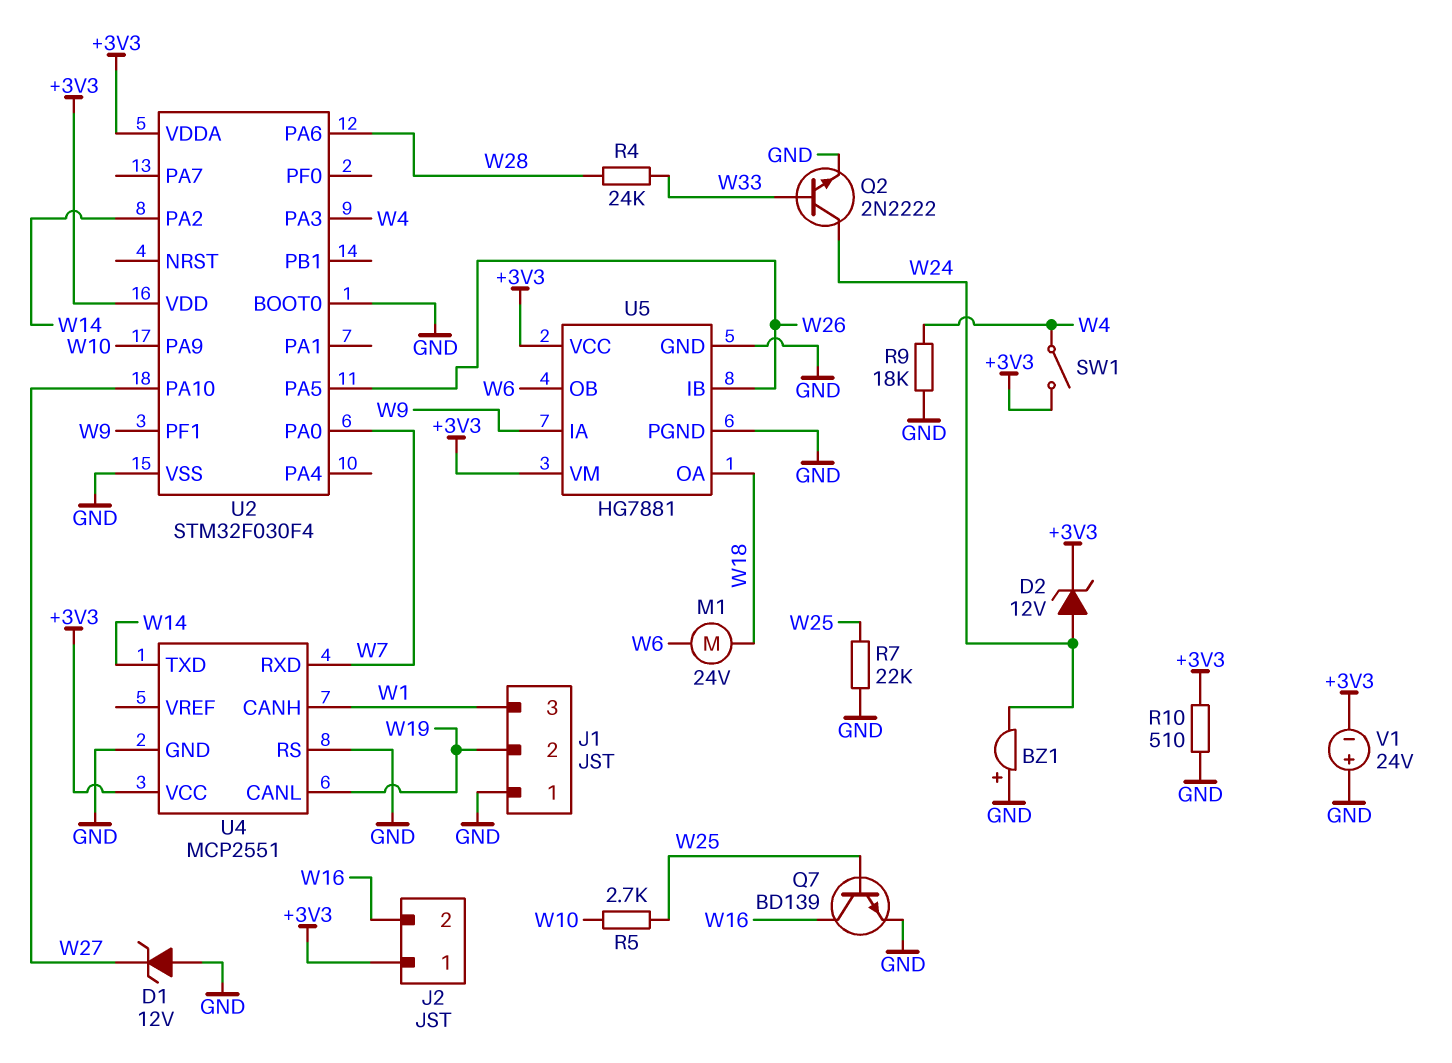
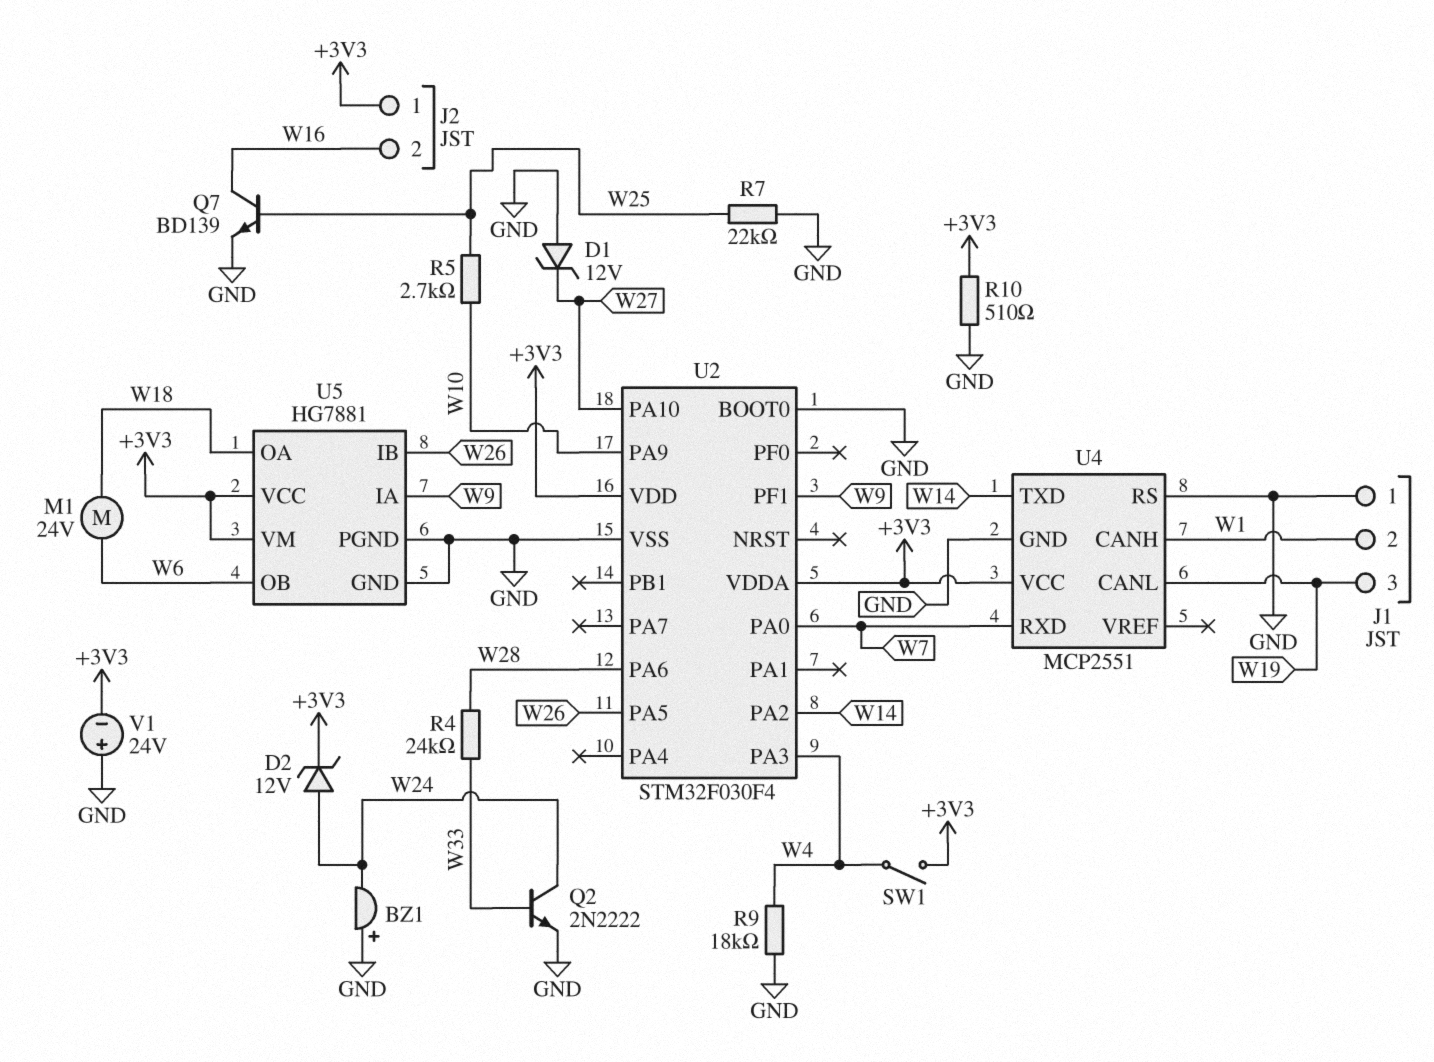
J1 pin 2: W19 -> W1
J1 pin 3: W1 -> W19

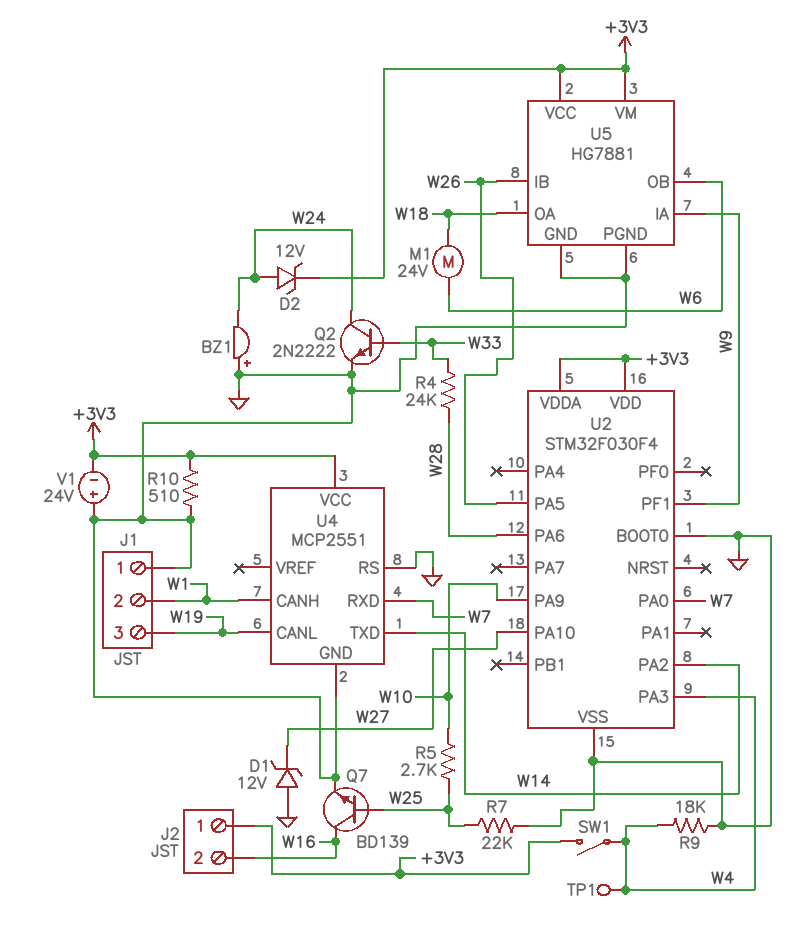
TP1: none -> test point (W4)

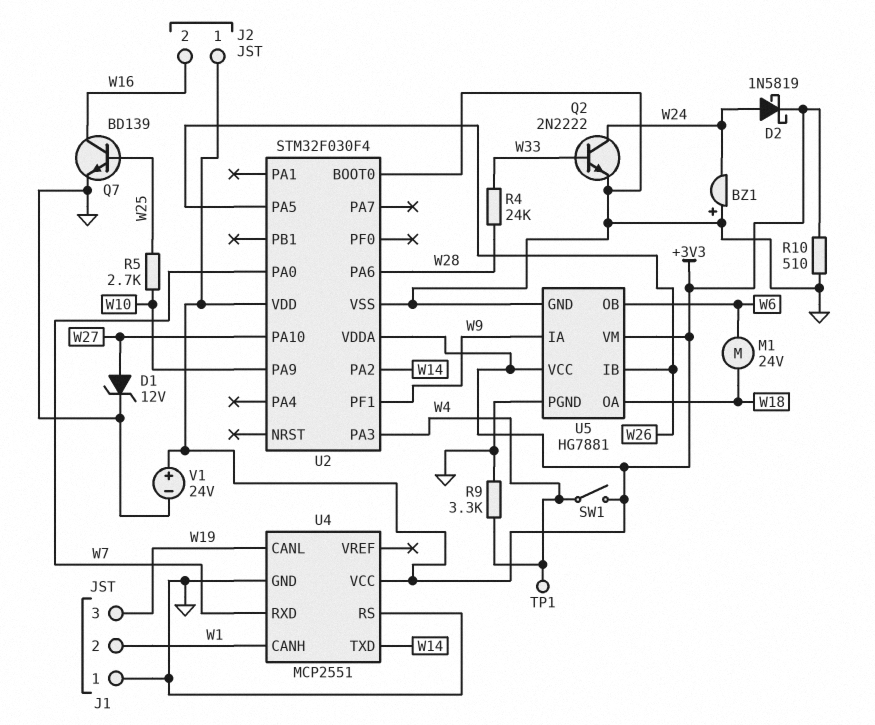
D1: zener 12V (A GND, K W27) -> zener 12V (A W27, K GND)
D2: zener 12V (A W24, K +3V3) -> schottky 1N5819 (A W24, K +3V3)
R7: 22k (GND, W25) -> none
R9: 18k (GND, W4) -> 3.3k (GND, W4)
V1: 24V (plus GND, minus +3V3) -> 24V (plus +3V3, minus GND)

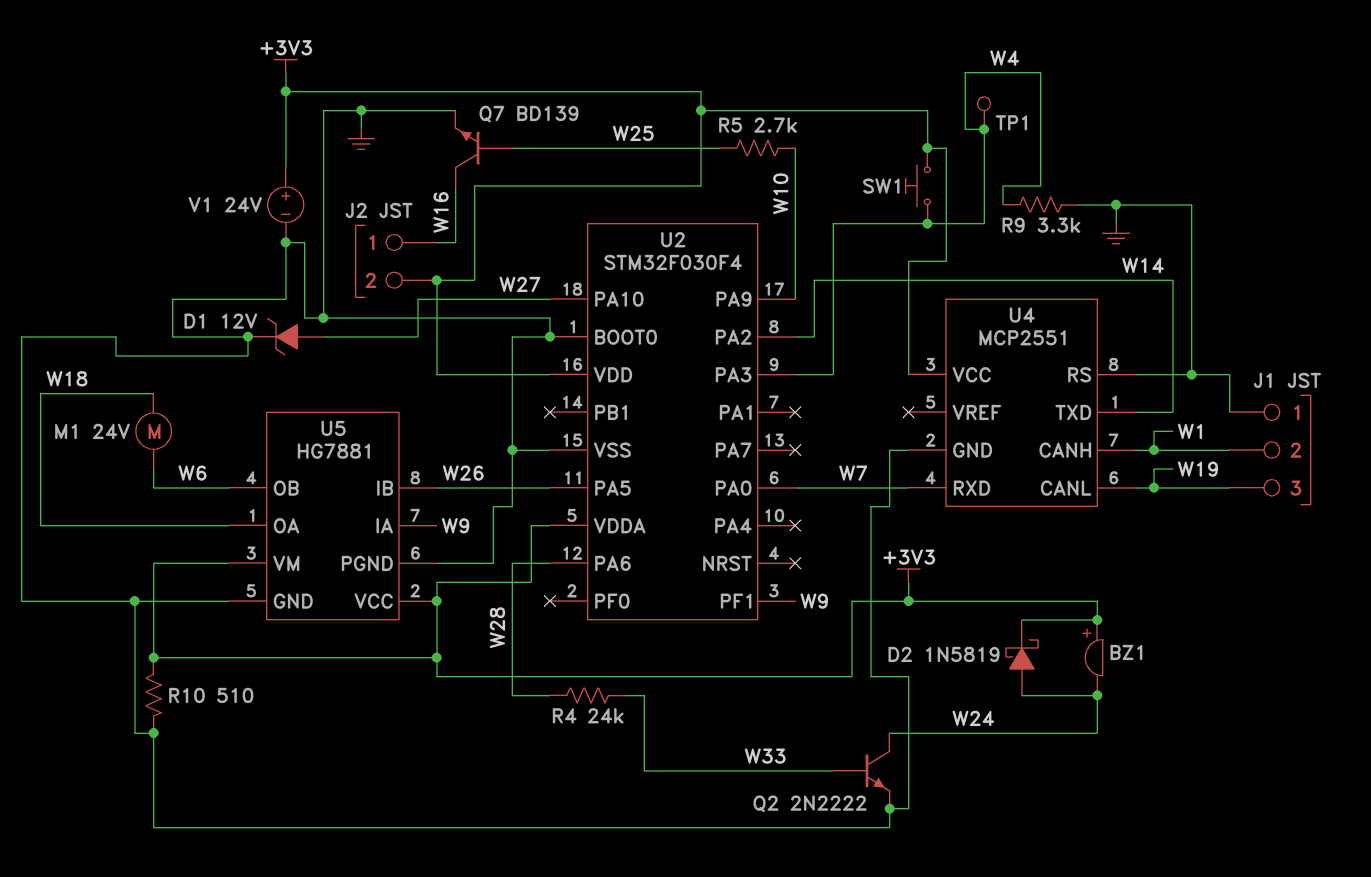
BZ1: buzzer (plus GND, minus W24) -> buzzer (plus +3V3, minus W24)
J2 pin 1: +3V3 -> W16
J2 pin 2: W16 -> +3V3
SW1: switch (+3V3, W4) -> button (+3V3, W4)

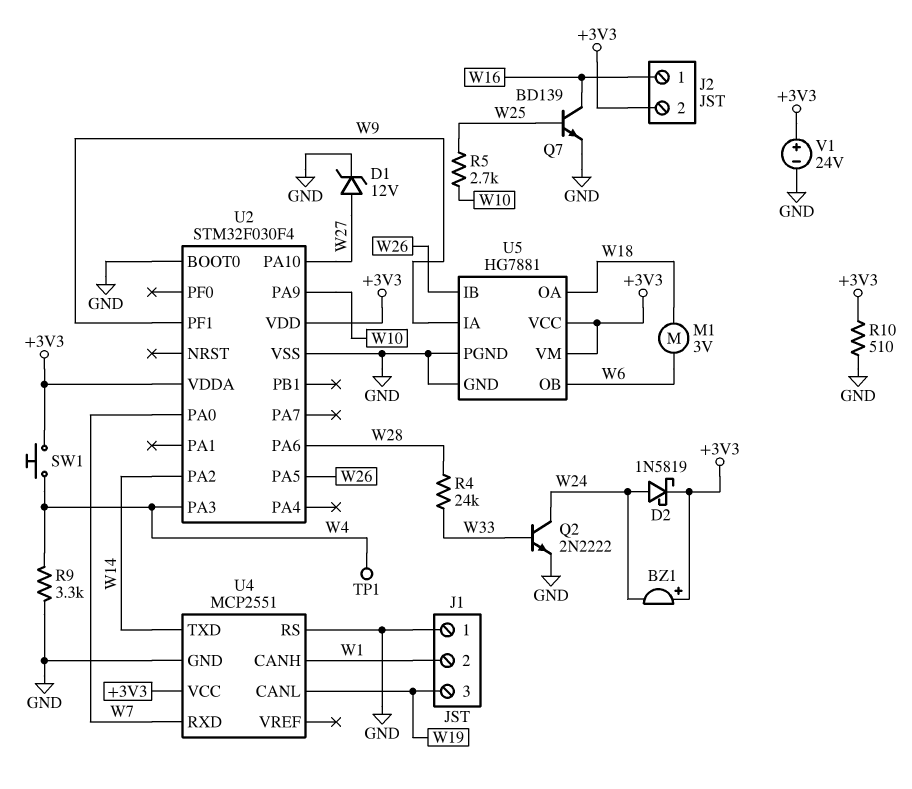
M1: motor 24V (W6, W18) -> motor 3V (W6, W18)

